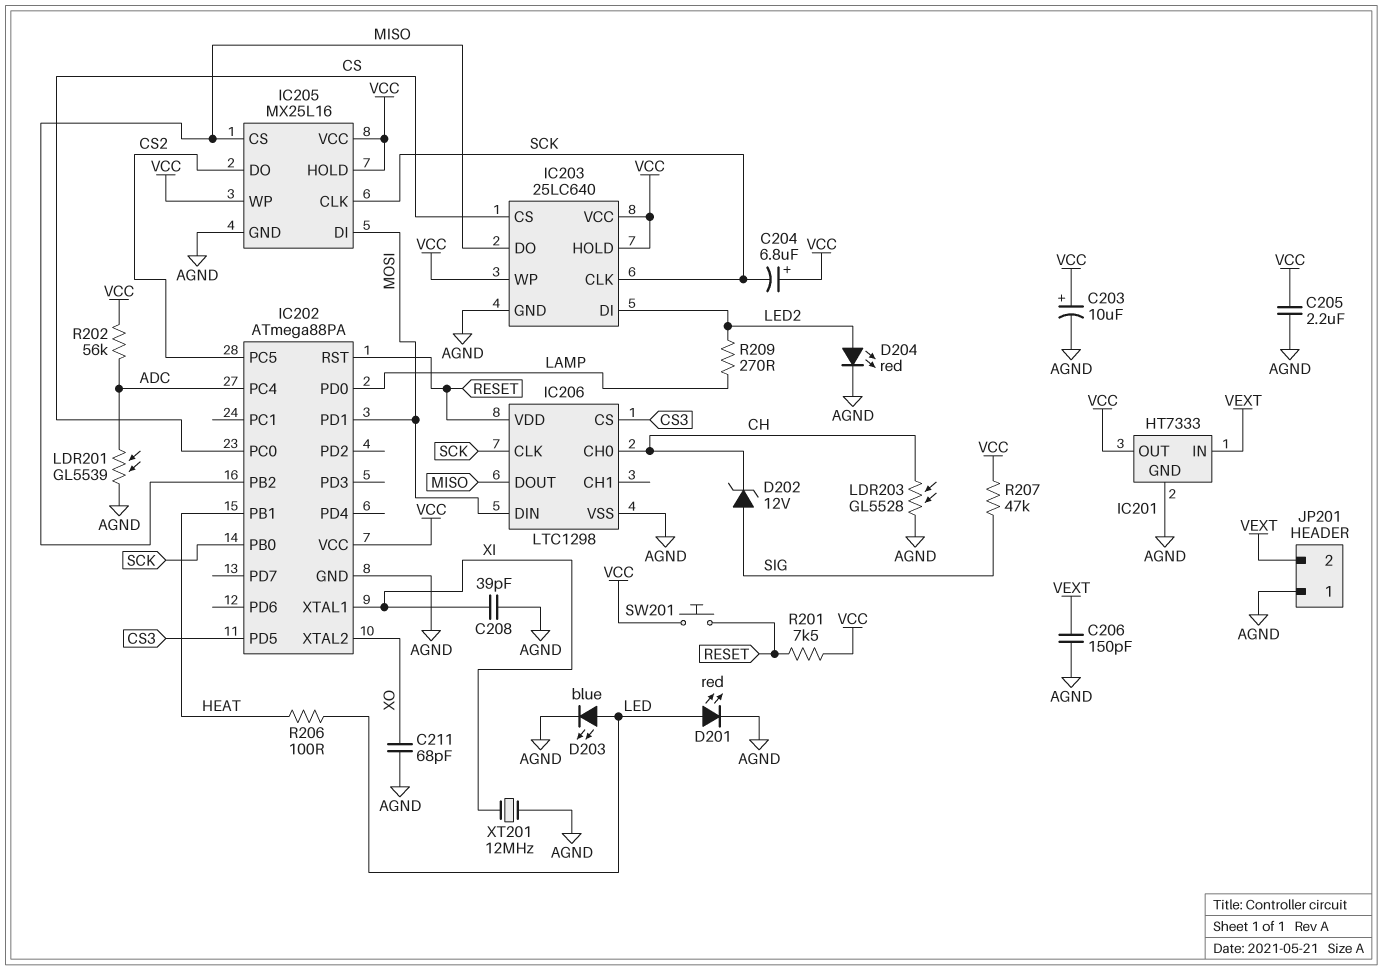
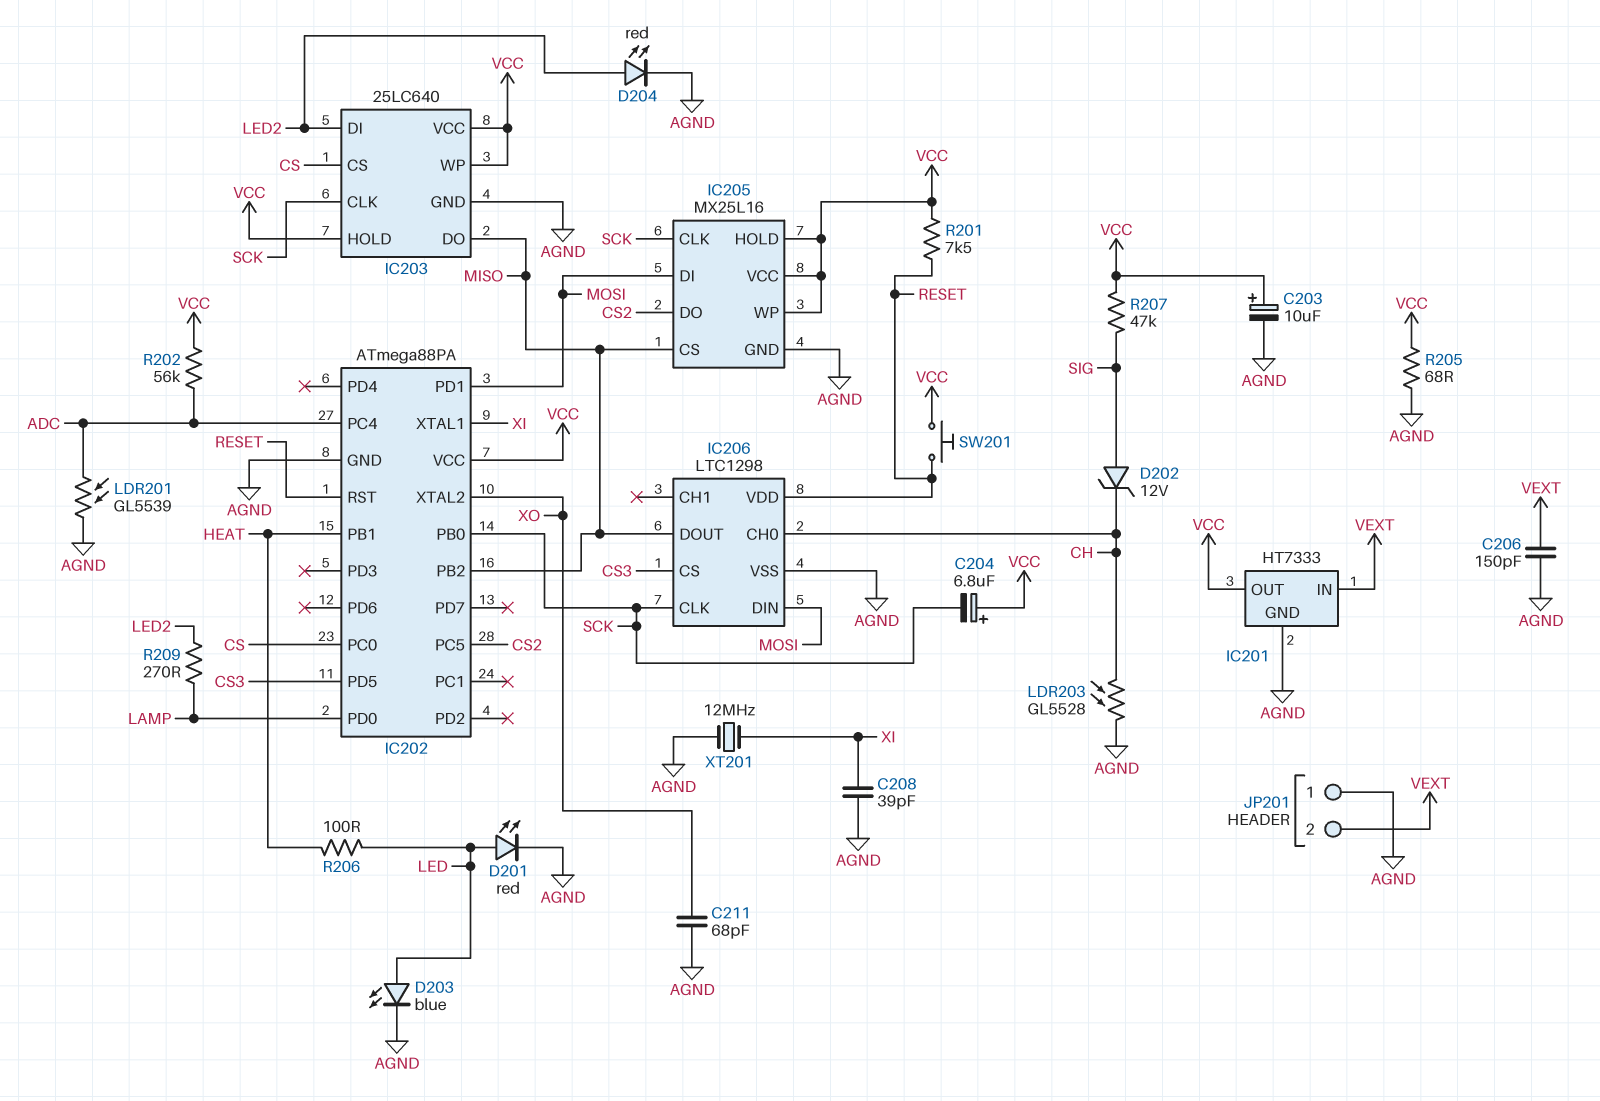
C205: 2.2uF (AGND, VCC) -> none
R205: none -> 68 (AGND, VCC)

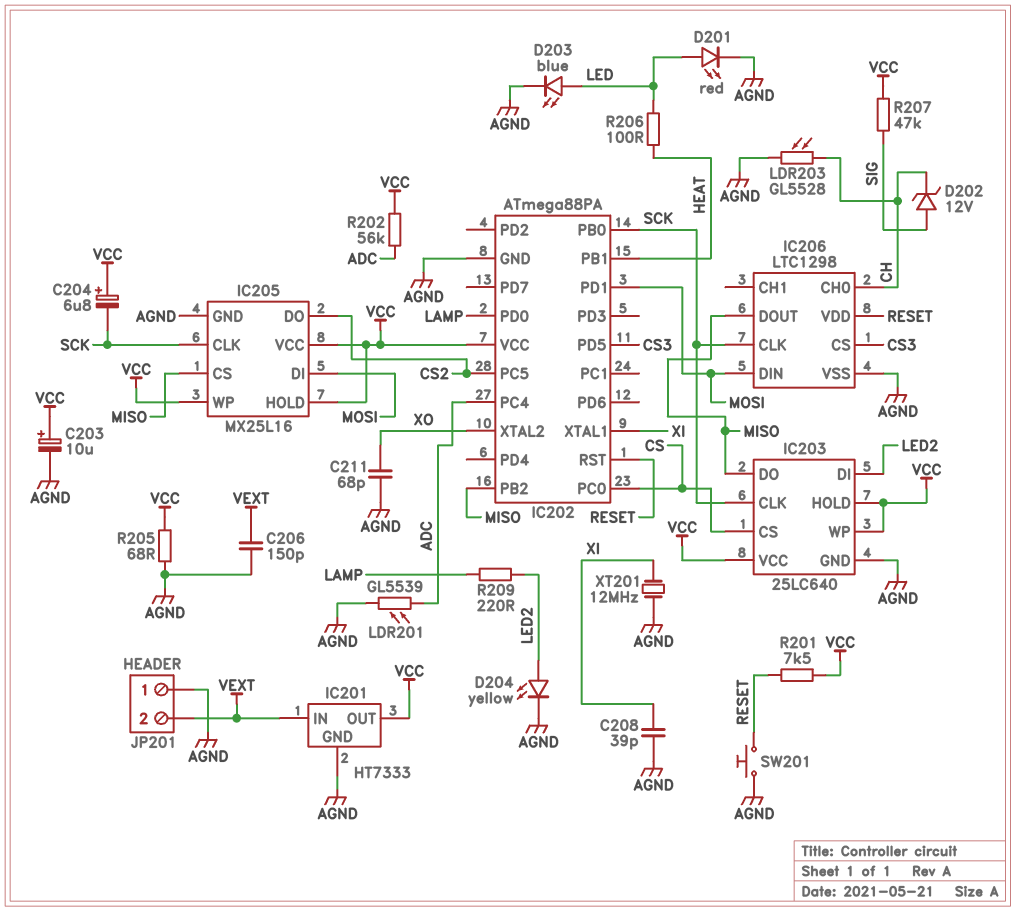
D204: LED red (A LED2, K AGND) -> LED yellow (A LED2, K AGND)
R209: 270 (LAMP, LED2) -> 220 (LAMP, LED2)
SW201: button (RESET, VCC) -> button (AGND, RESET)

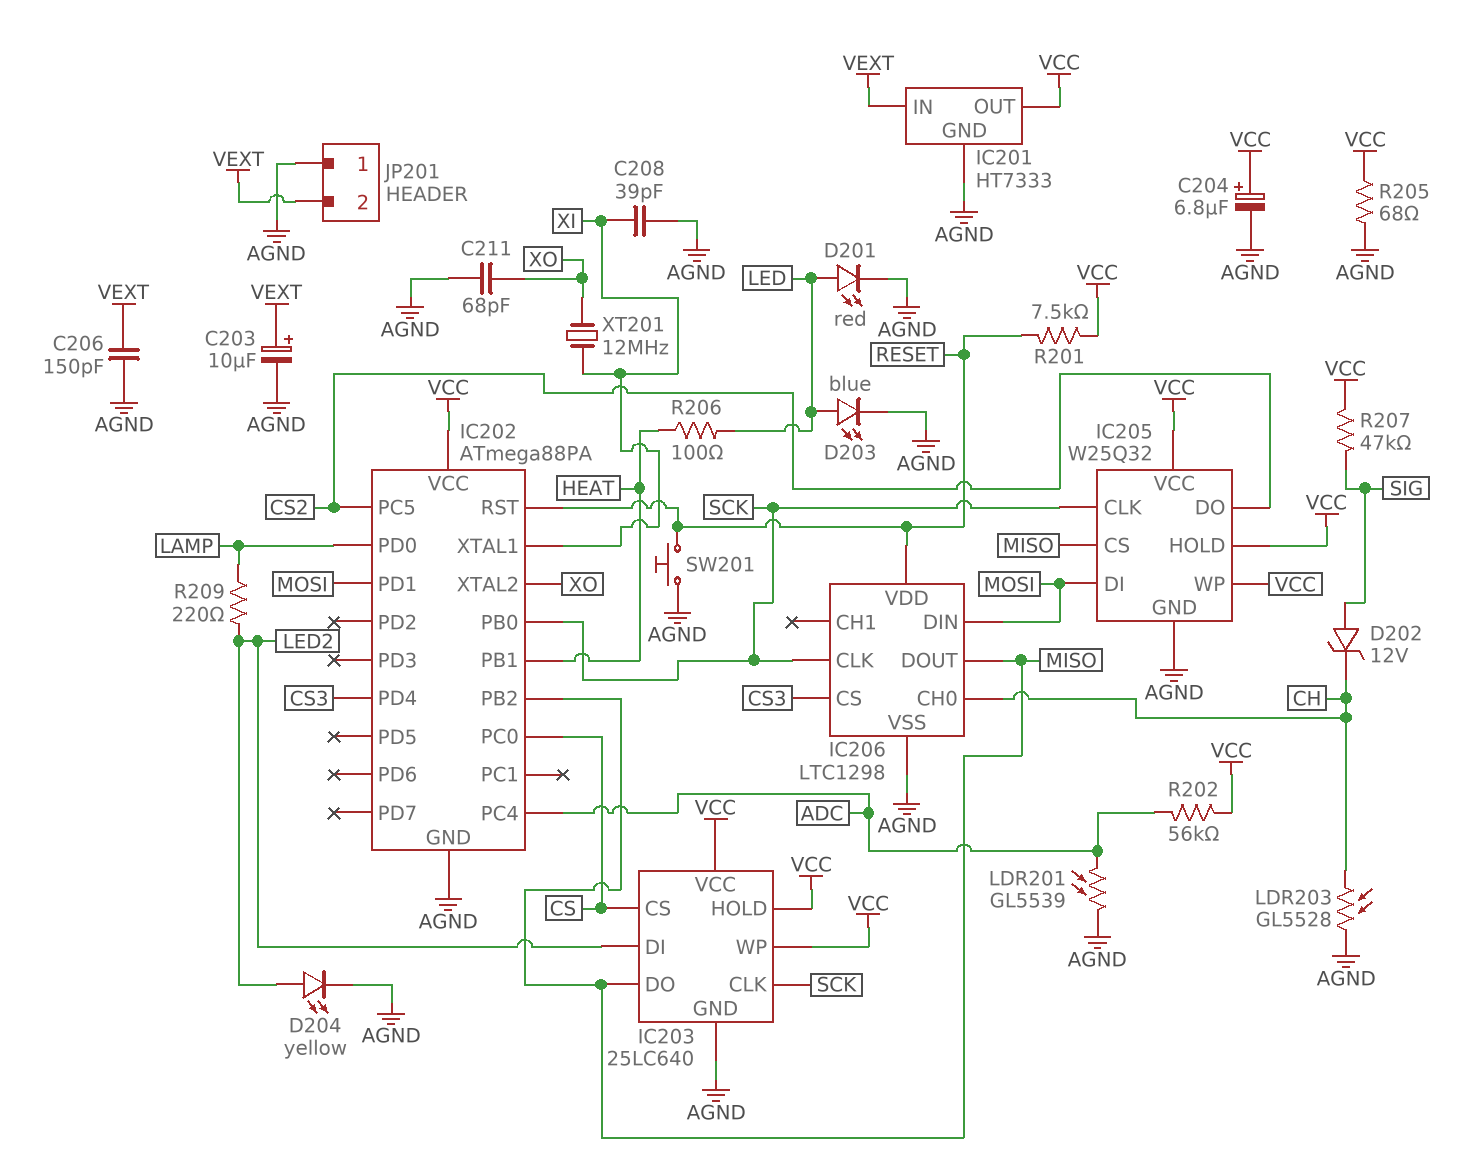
C203: 10uF (plus VCC, minus AGND) -> 10uF (plus VEXT, minus AGND)
C204: 6.8uF (plus VCC, minus SCK) -> 6.8uF (plus VCC, minus AGND)
IC202 pin PD4: none -> CS3
IC202 pin PD5: CS3 -> none
IC205: MX25L16 -> W25Q32
XT201: 12MHz (AGND, XI) -> 12MHz (XI, XO)

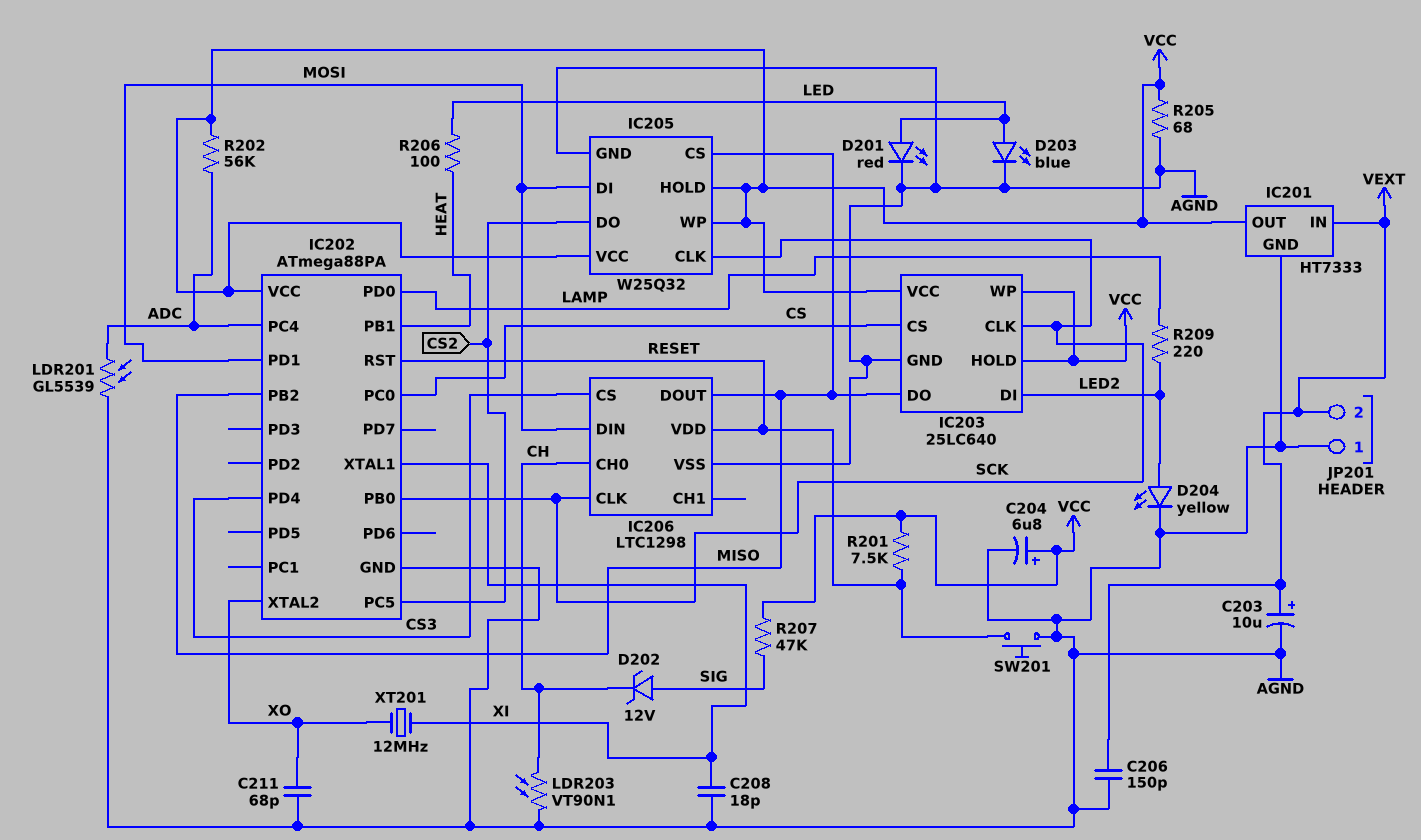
C208: 39pF (AGND, XI) -> 18pF (AGND, XI)
LDR203: GL5528 (AGND, CH) -> VT90N1 (AGND, CH)

